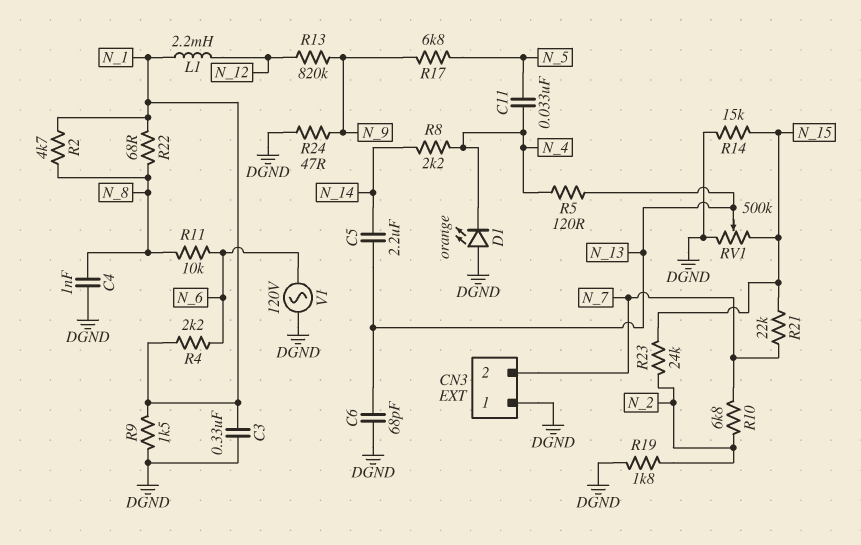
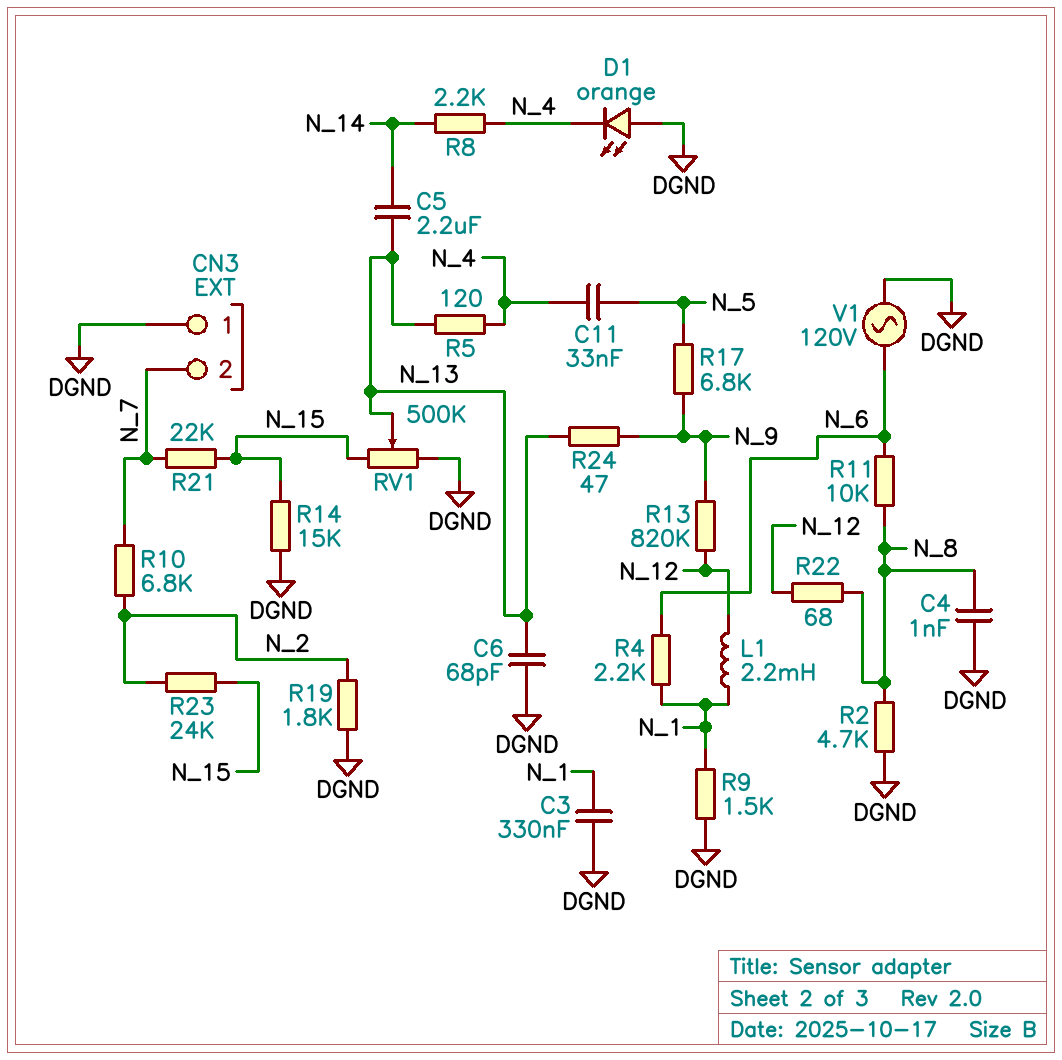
R2: 4.7k (N_1, N_8) -> 4.7k (DGND, N_8)
R22: 68 (N_1, N_8) -> 68 (N_8, N_12)
R24: 47 (DGND, N_9) -> 47 (N_9, N_13)

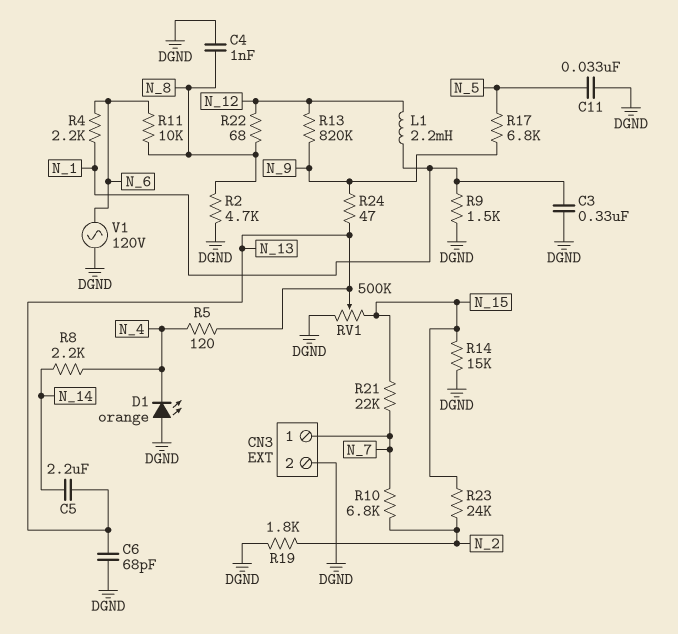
C11: 33nF (N_4, N_5) -> 33nF (DGND, N_5)
CN3 pin 1: DGND -> N_7
CN3 pin 2: N_7 -> DGND

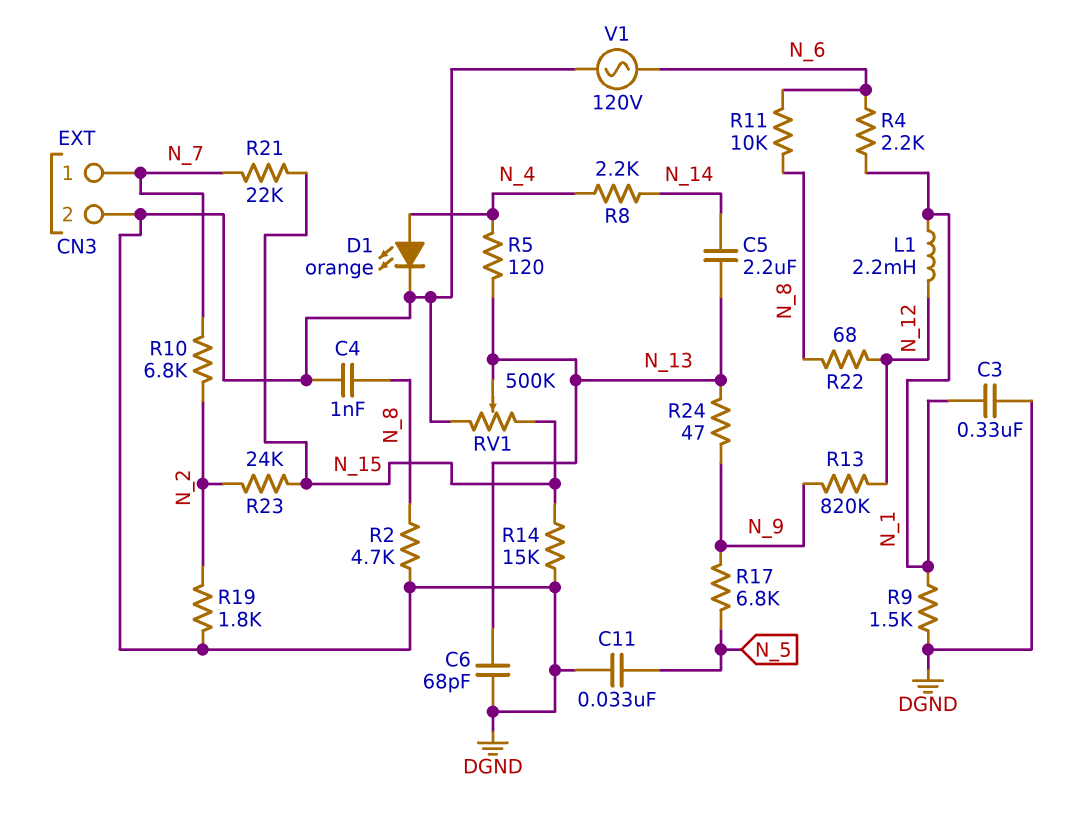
D1: LED orange (A DGND, K N_4) -> LED orange (A N_4, K DGND)

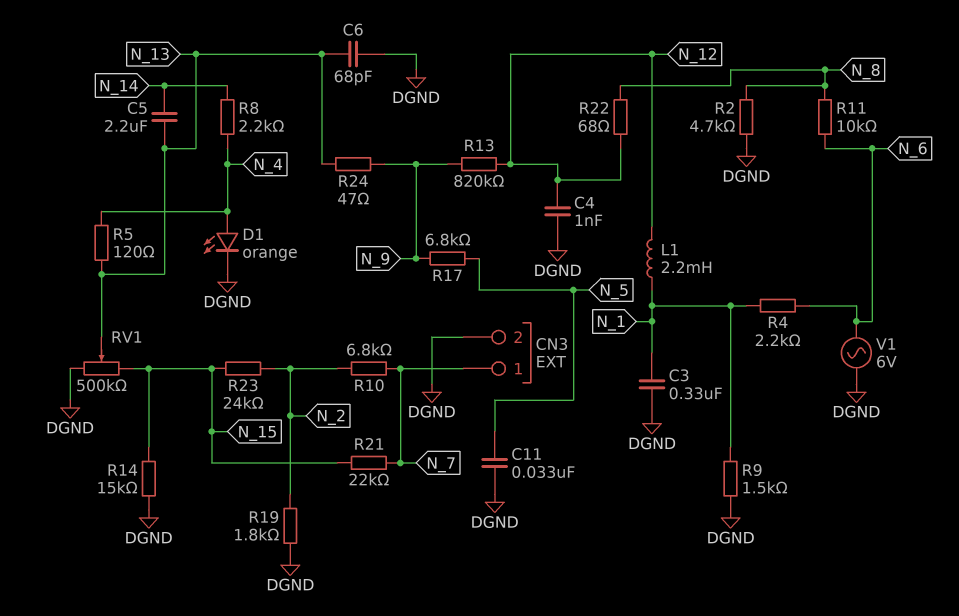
C4: 1nF (DGND, N_8) -> 1nF (DGND, N_12)
V1: AC 120V (DGND, N_6) -> AC 6V (DGND, N_6)

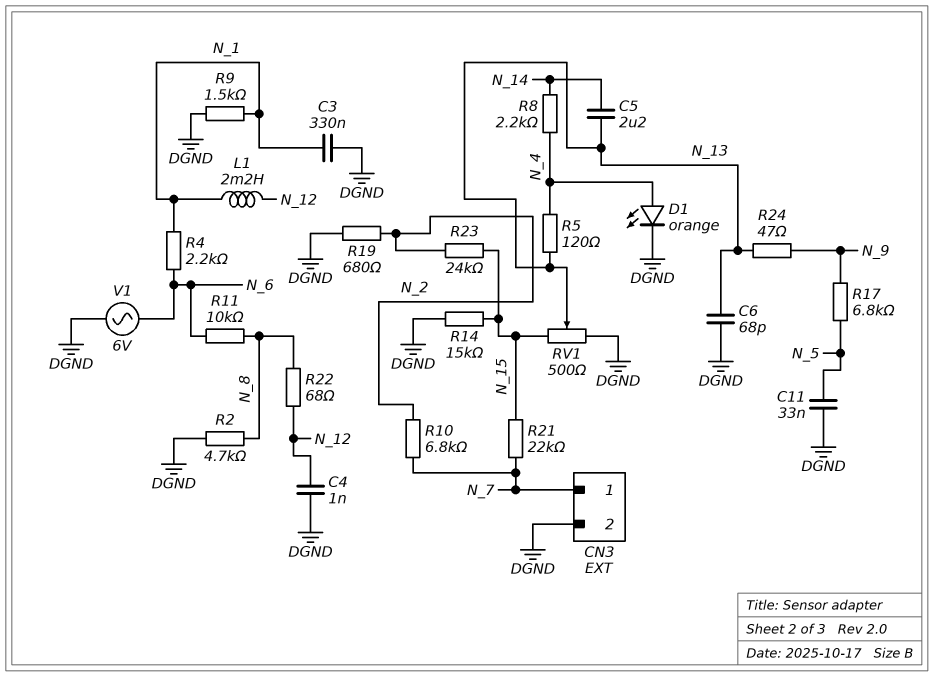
R13: 820k (N_9, N_12) -> none
R19: 1.8k (DGND, N_2) -> 680 (DGND, N_2)
RV1: 500k (DGND, N_15, wiper N_13) -> 500 (DGND, N_15, wiper N_13)

